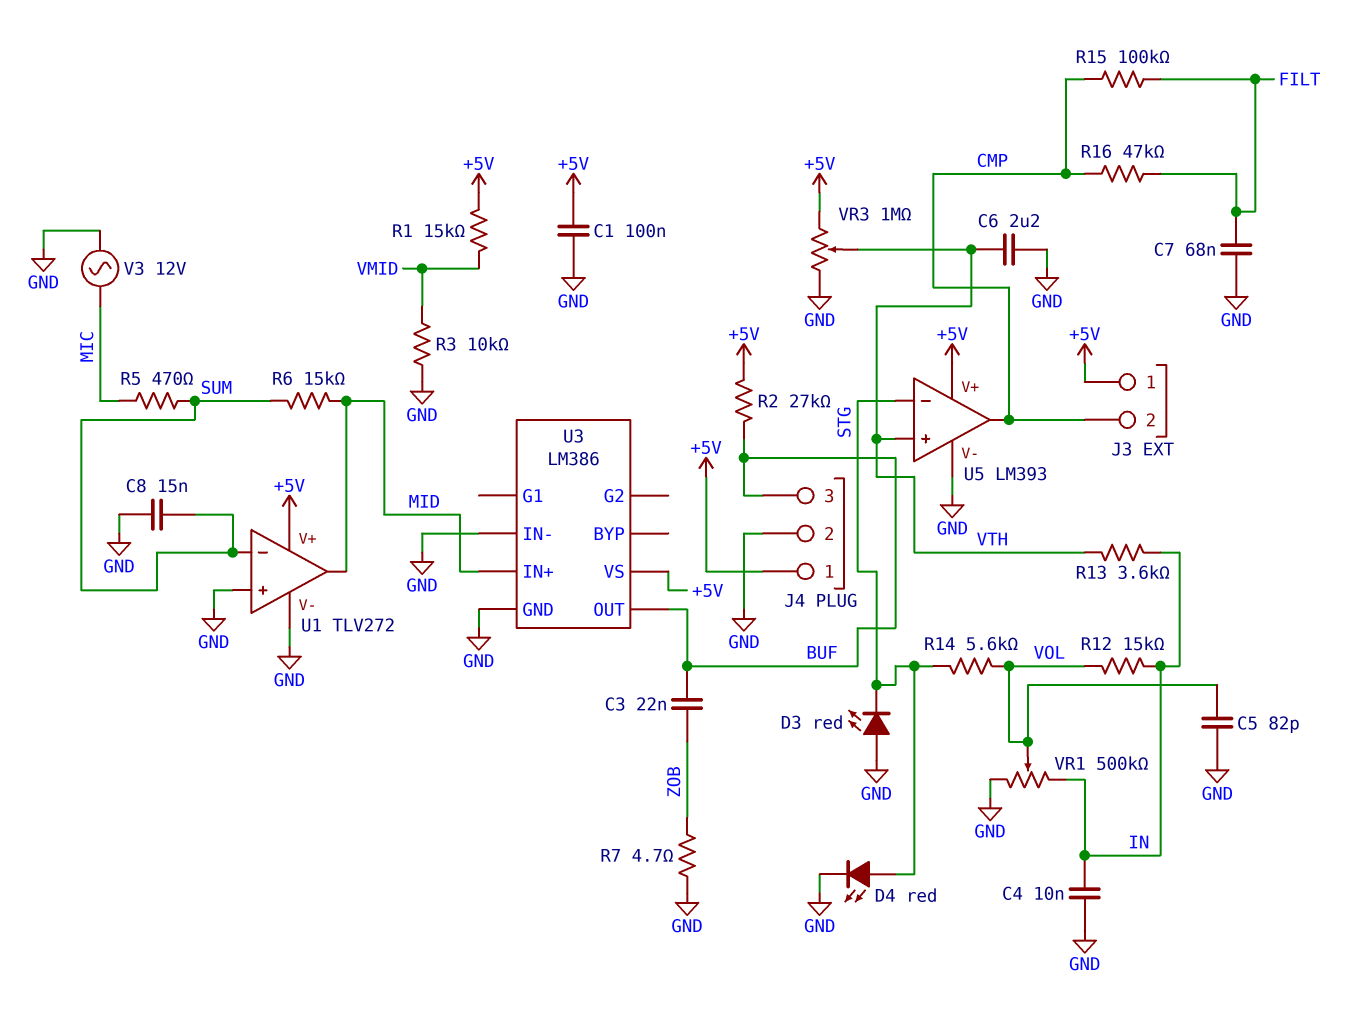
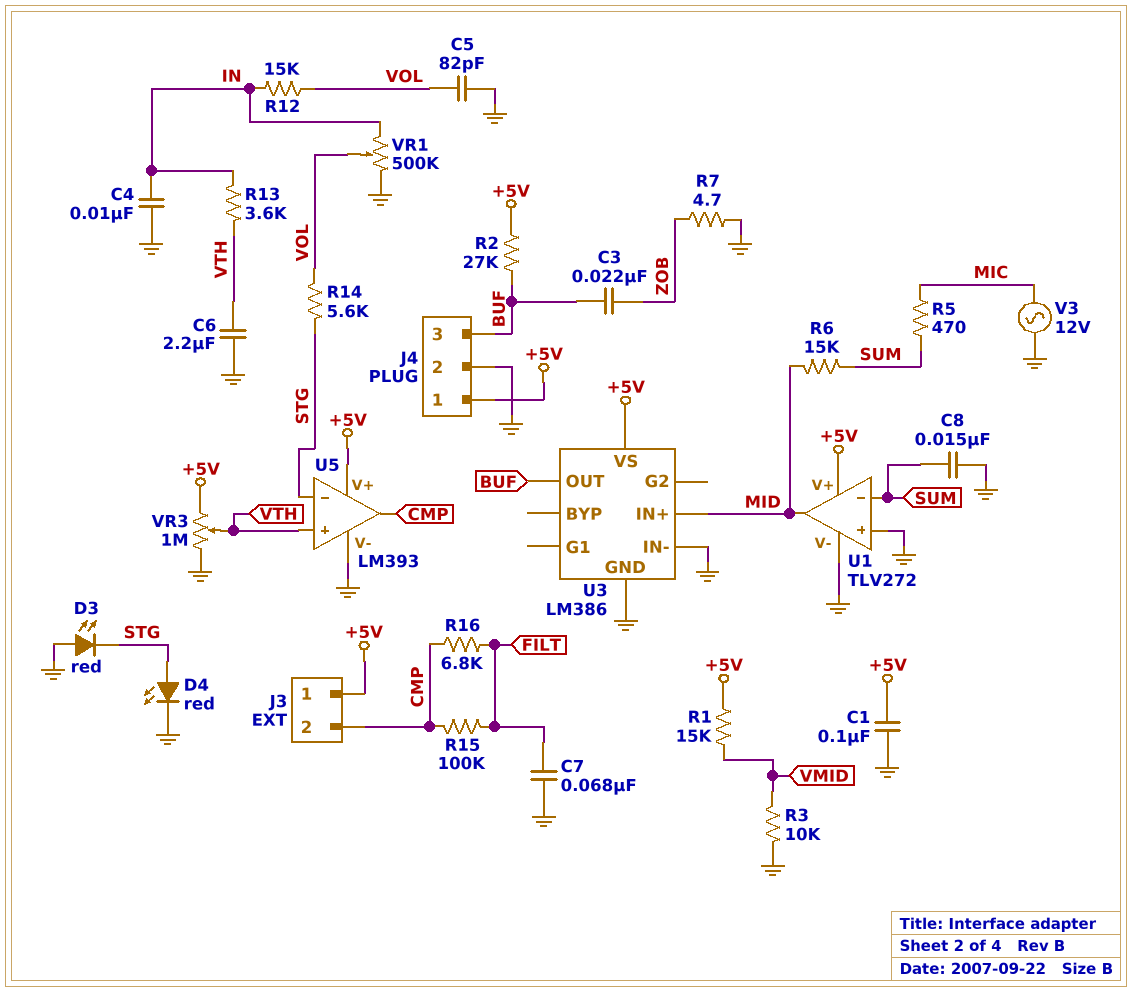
R16: 47k (CMP, FILT) -> 6.8k (CMP, FILT)

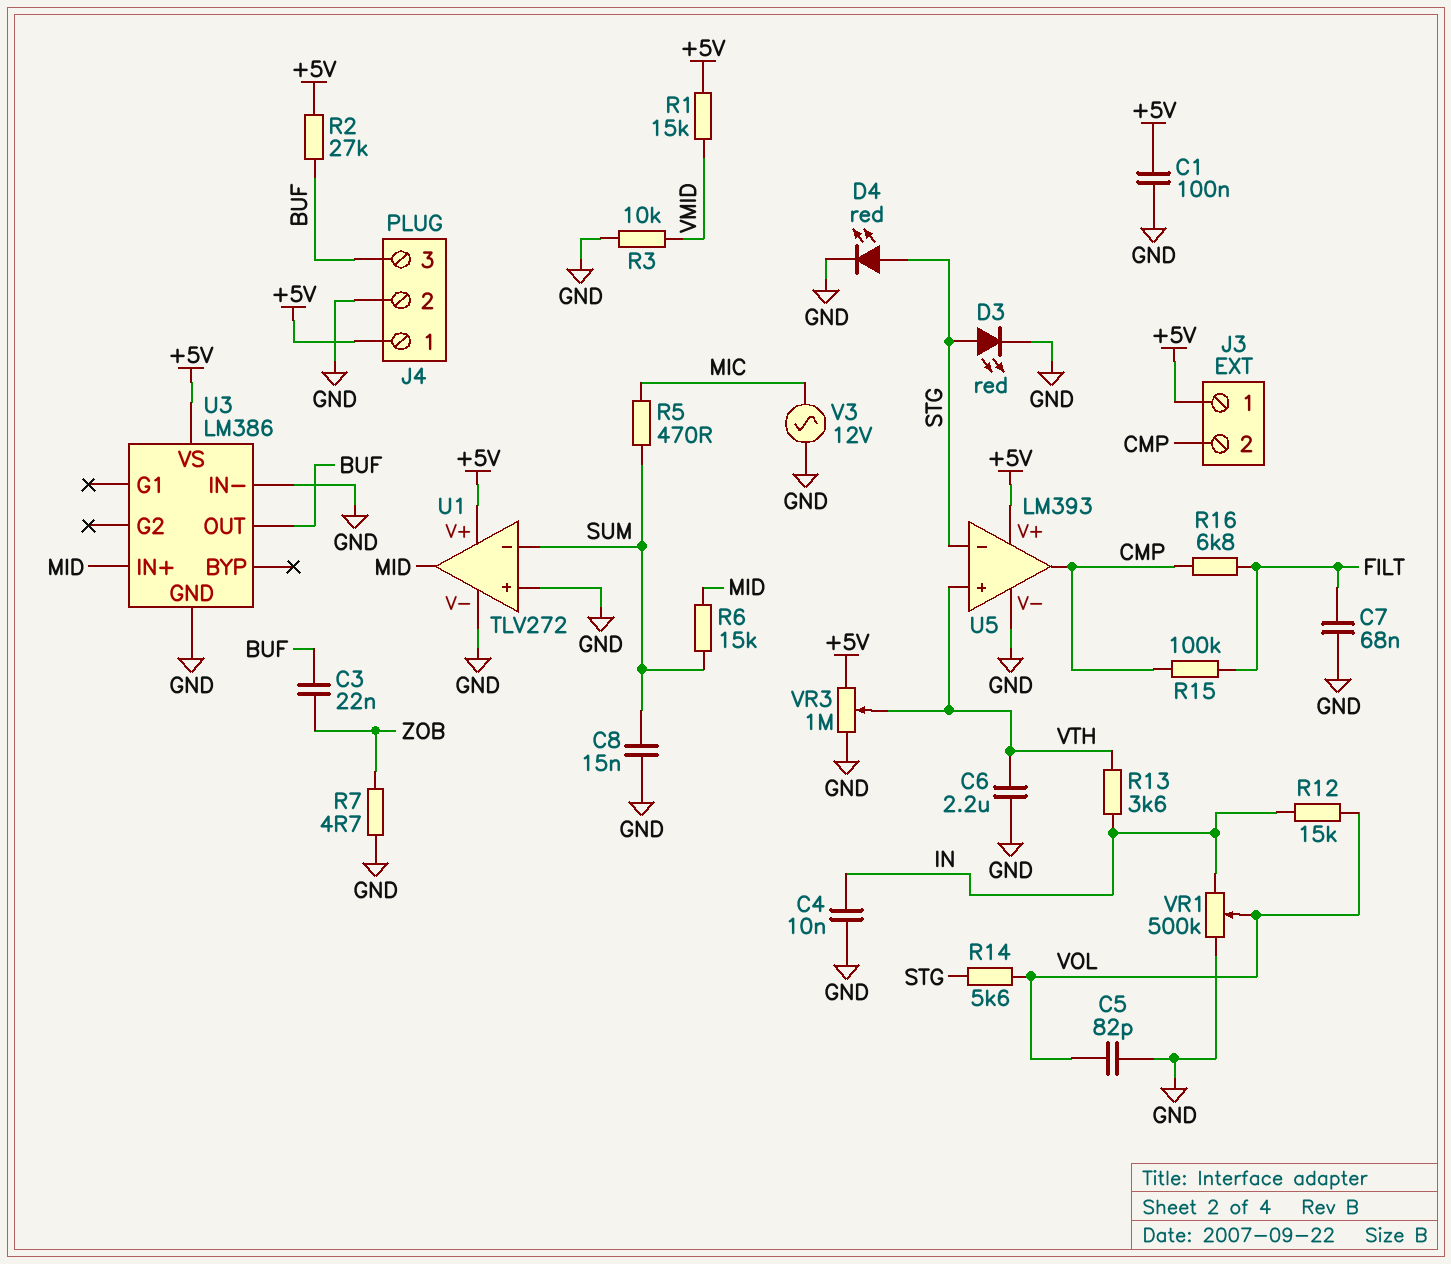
D3: LED red (A GND, K STG) -> LED red (A STG, K GND)

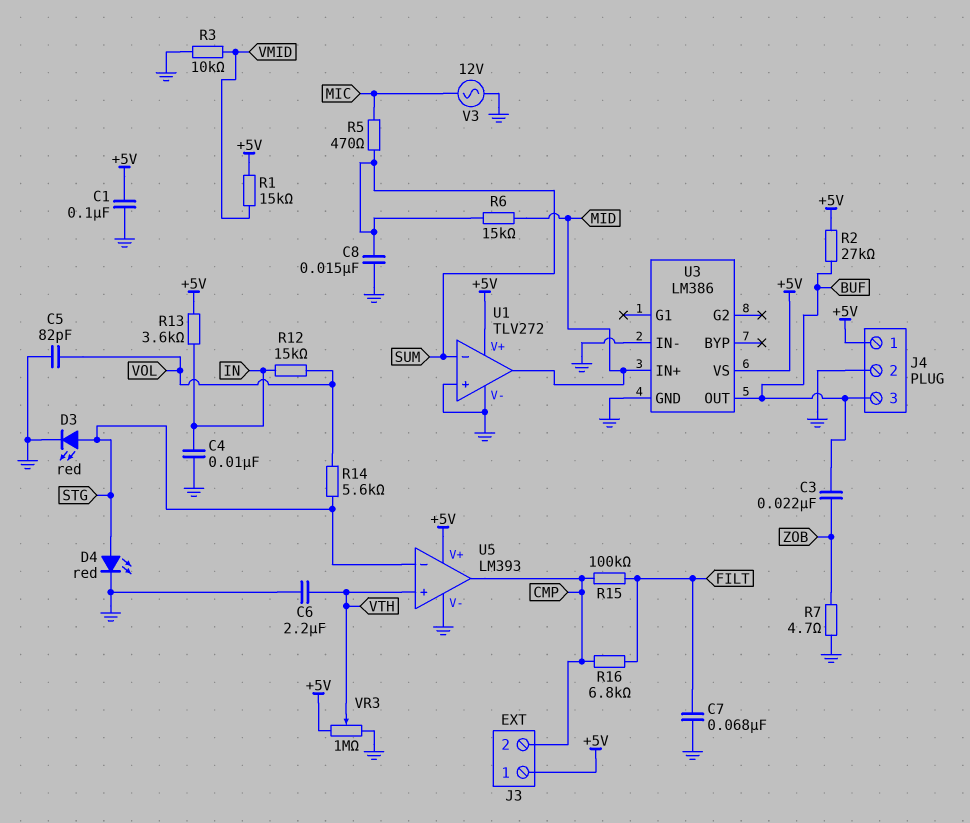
R13: 3.6k (IN, VTH) -> 3.6k (+5V, IN)
VR1: 500k (GND, IN, wiper VOL) -> none

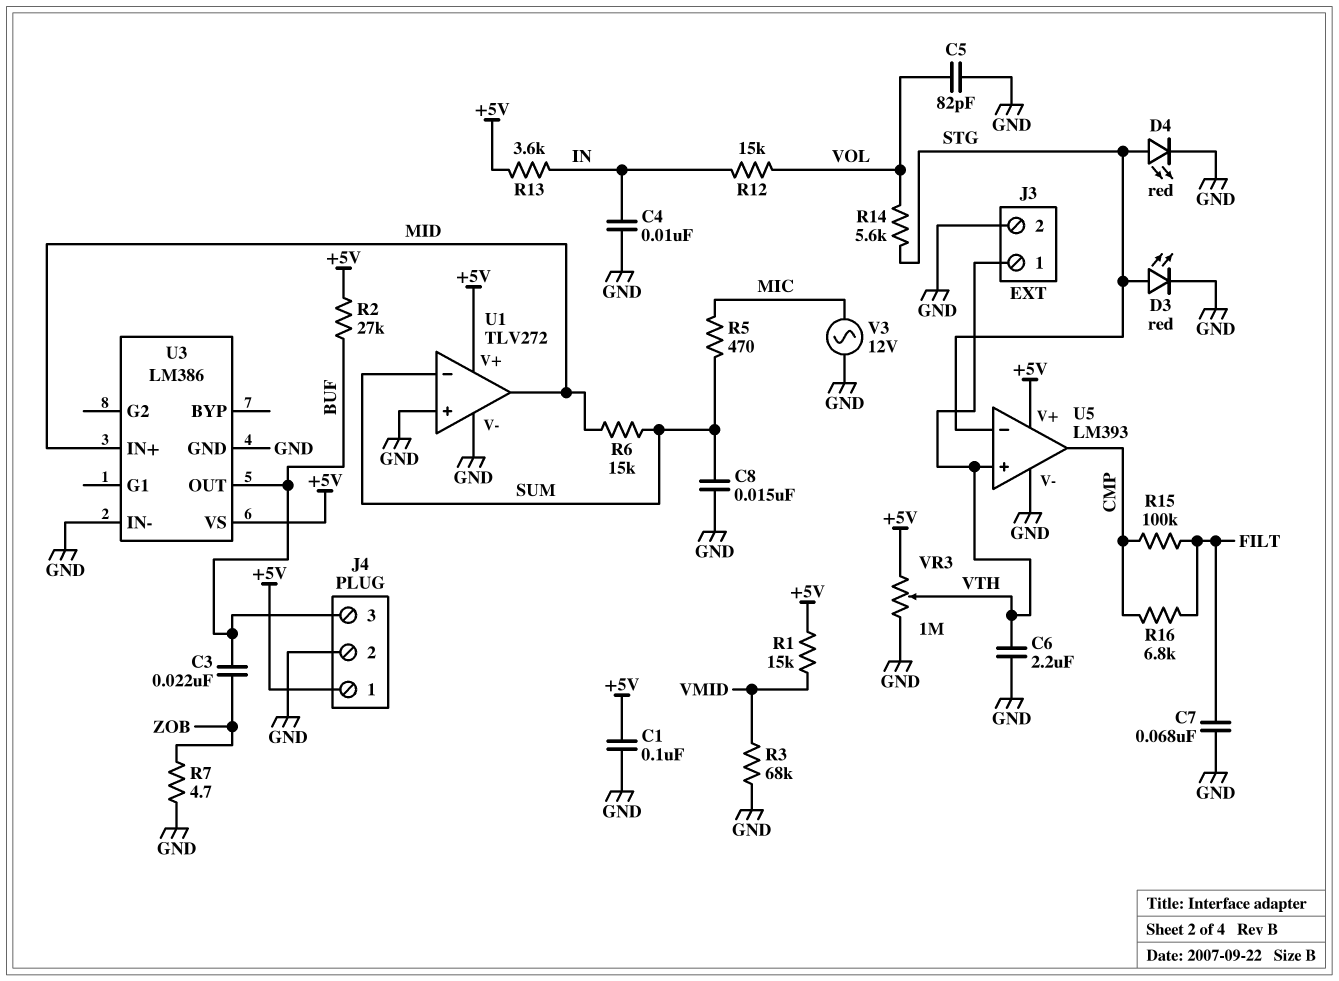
J3 pin 1: +5V -> VTH
J3 pin 2: CMP -> GND
R3: 10k (GND, VMID) -> 68k (GND, VMID)

